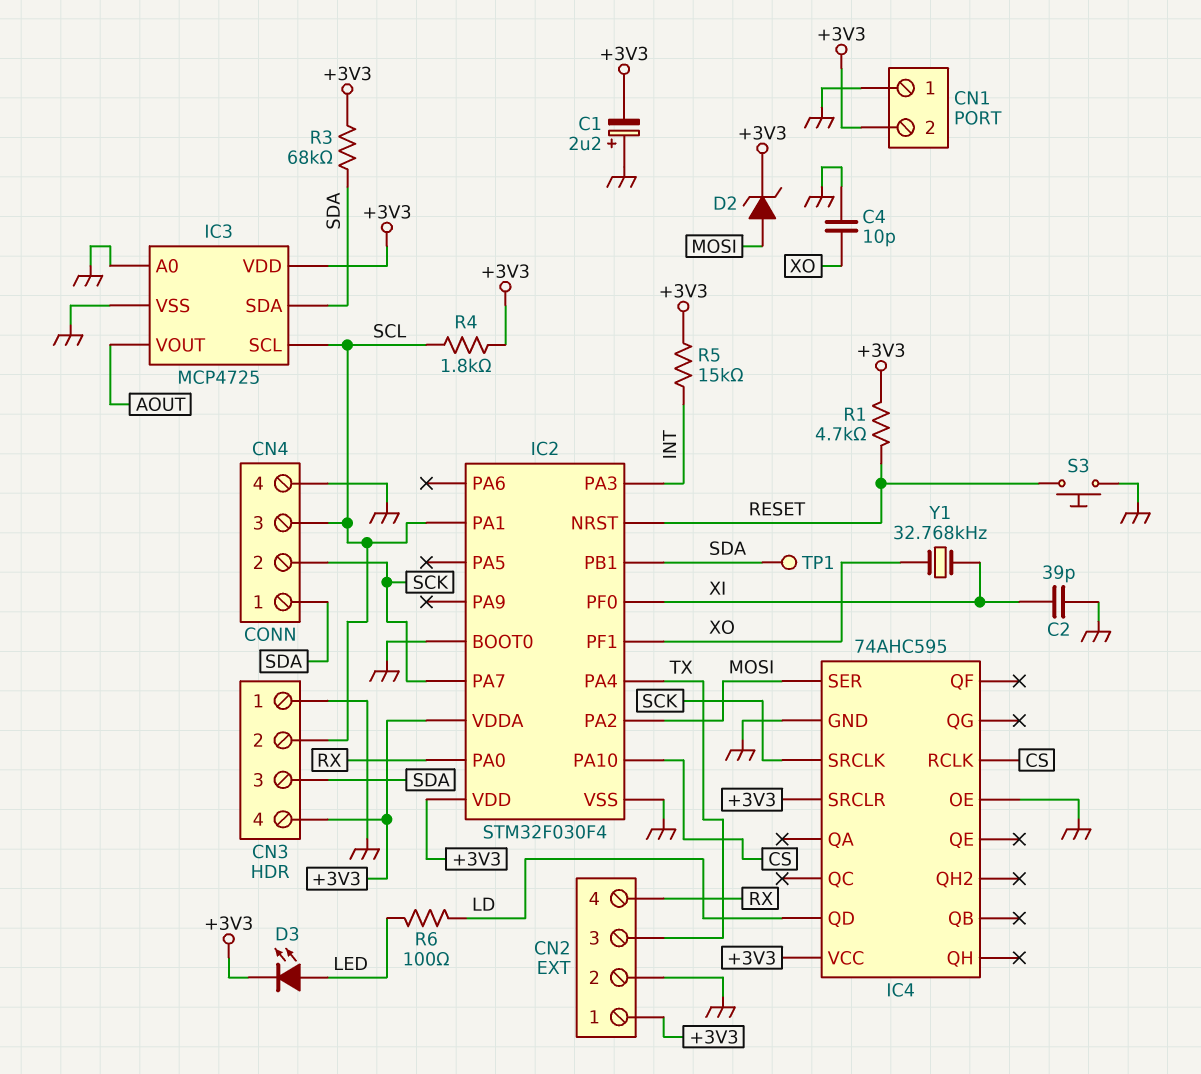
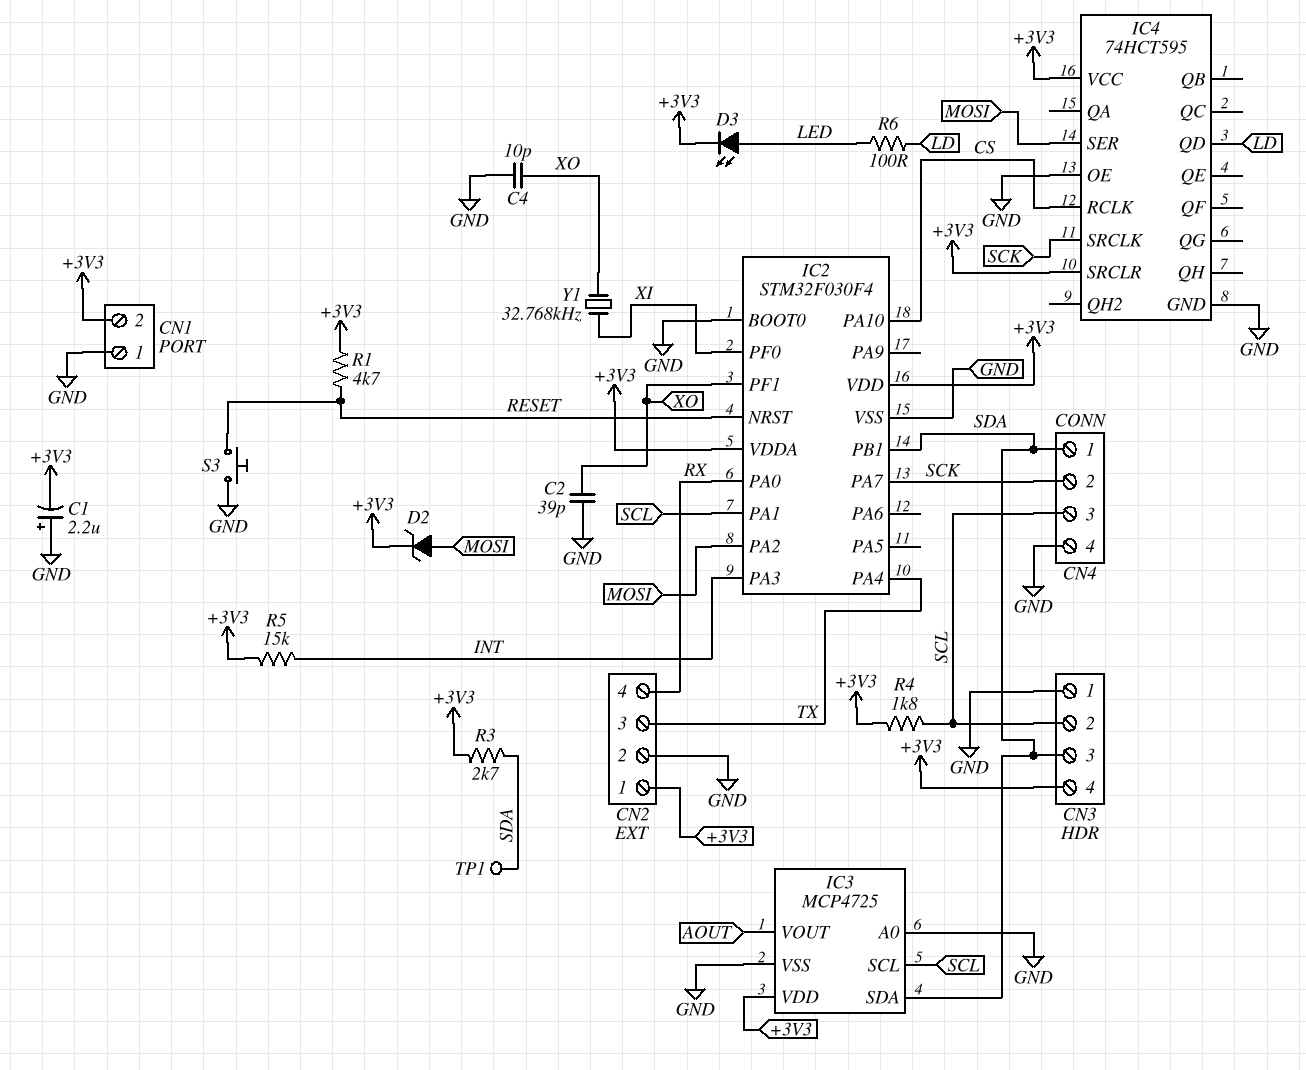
C2: 39pF (GND, XI) -> 39pF (GND, XO)
IC4: 74AHC595 -> 74HCT595
R3: 68k (+3V3, SDA) -> 2.7k (+3V3, SDA)

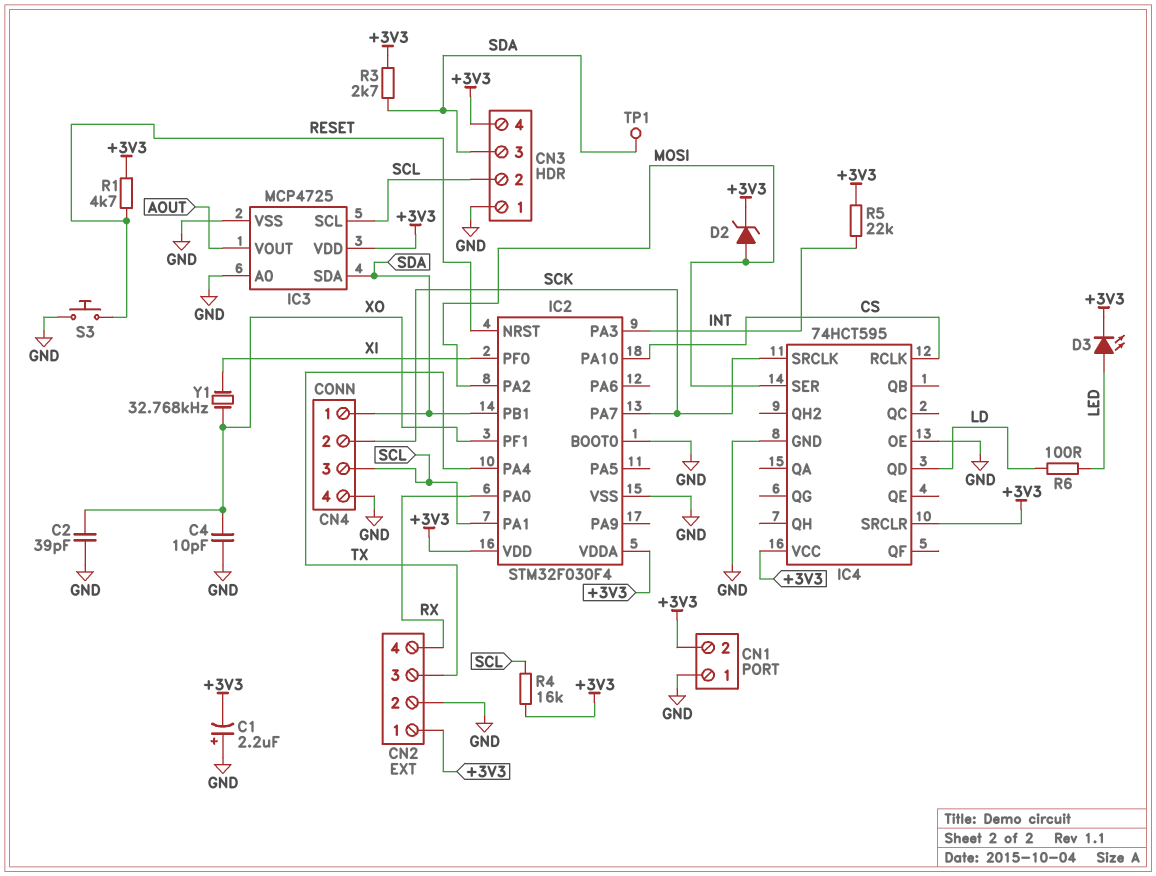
R4: 1.8k (+3V3, SCL) -> 16k (+3V3, SCL)
R5: 15k (+3V3, INT) -> 22k (+3V3, INT)

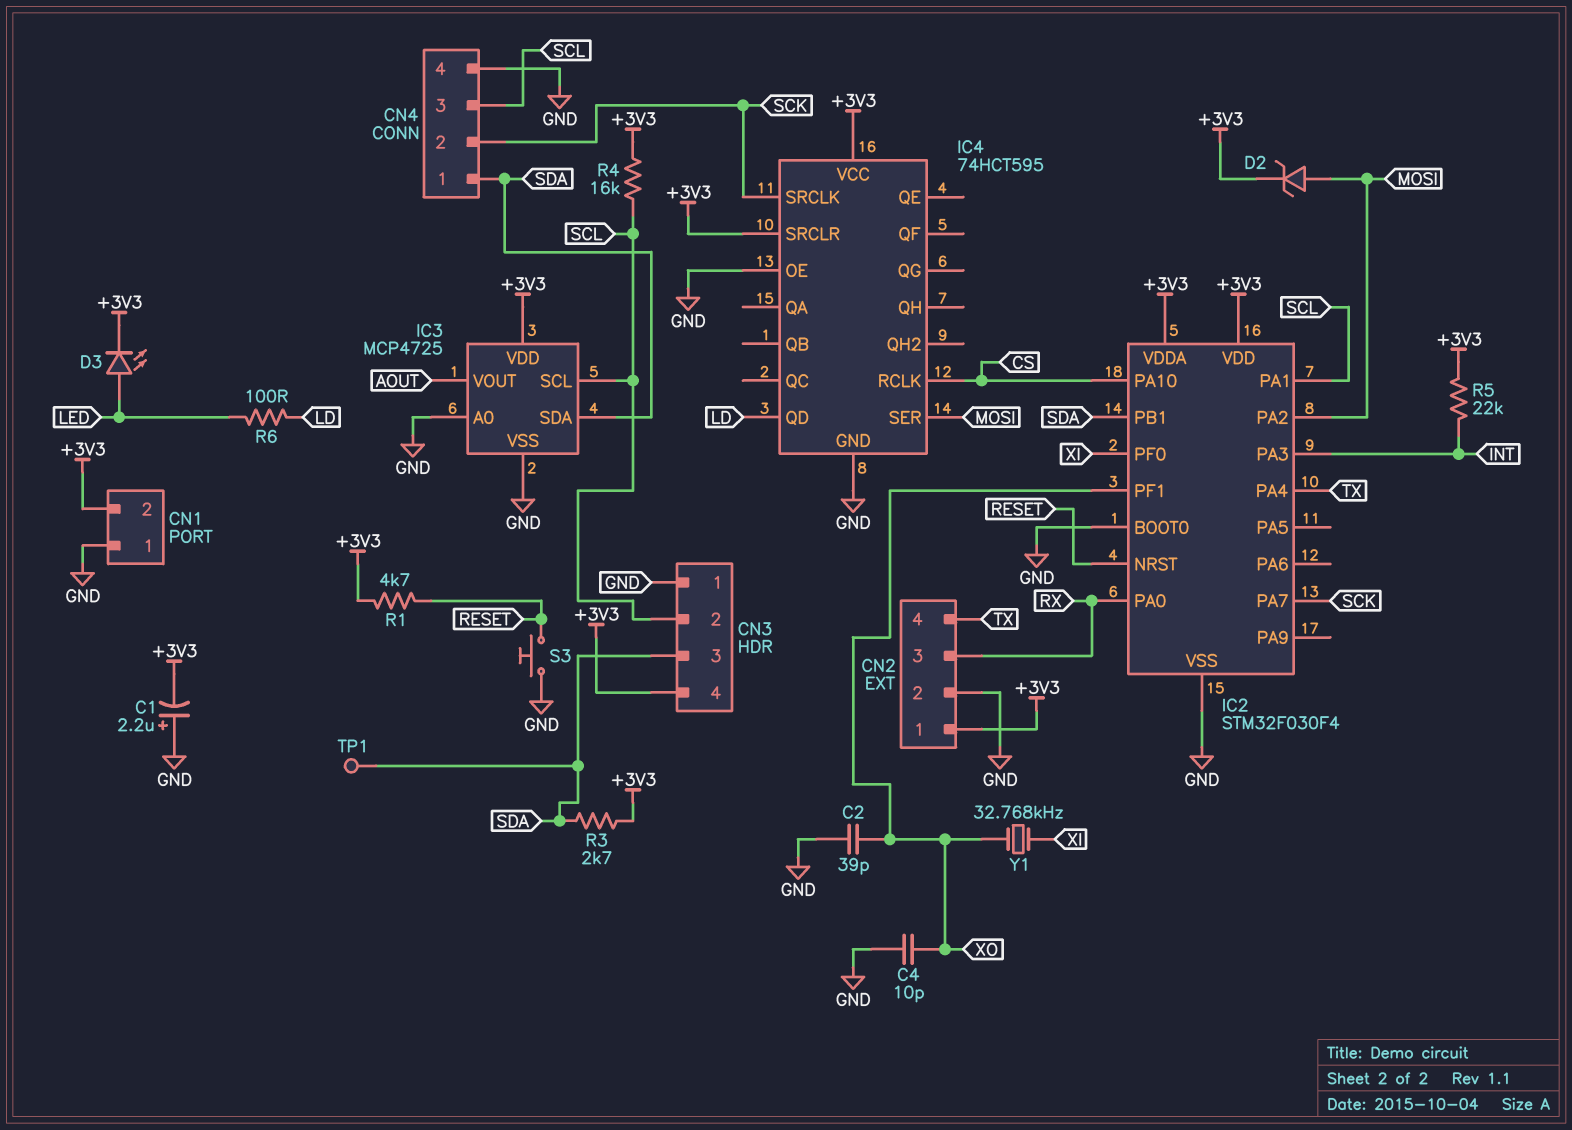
CN2 pin 3: TX -> RX
CN2 pin 4: RX -> TX

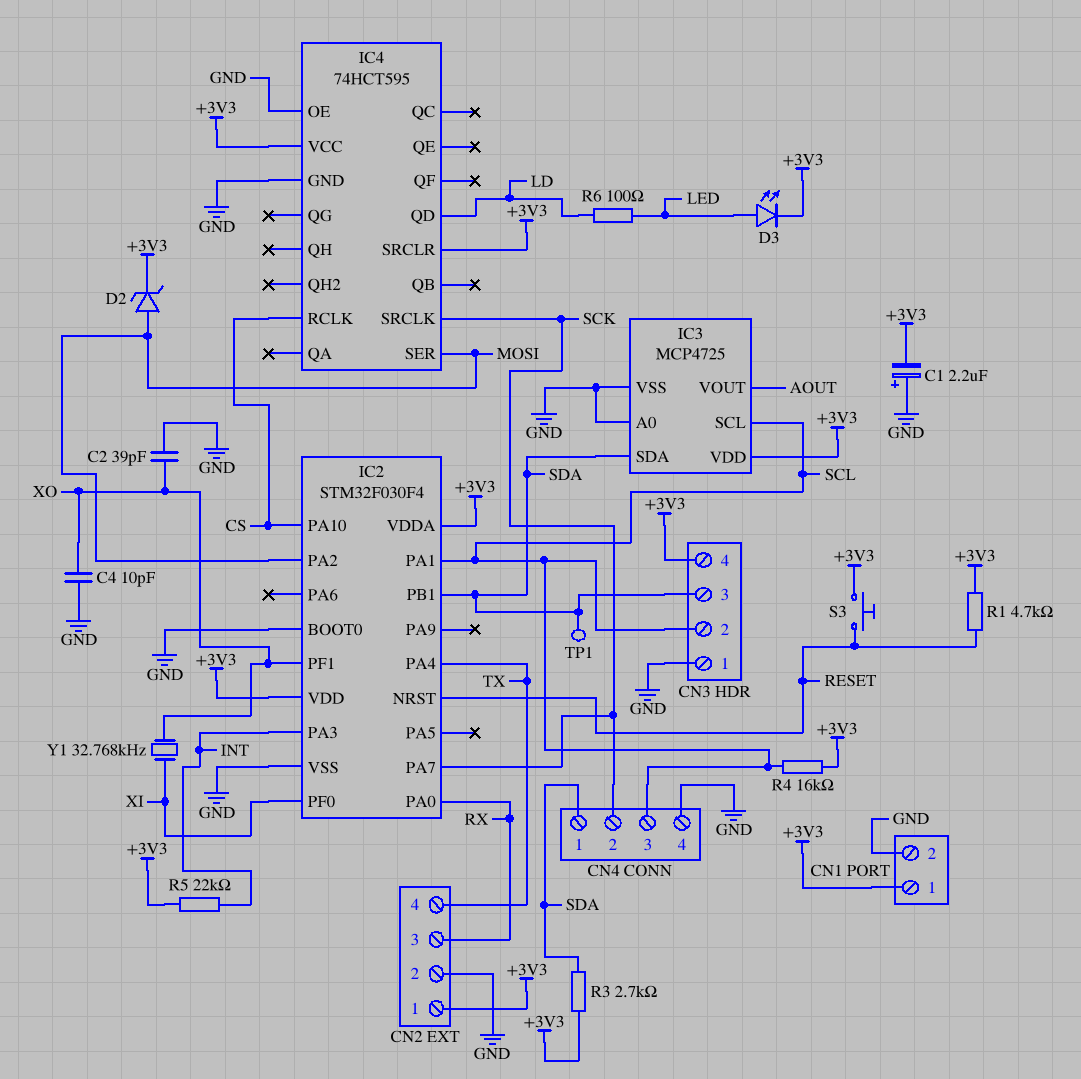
CN1 pin 1: GND -> +3V3
CN1 pin 2: +3V3 -> GND
S3: button (GND, RESET) -> button (+3V3, RESET)

